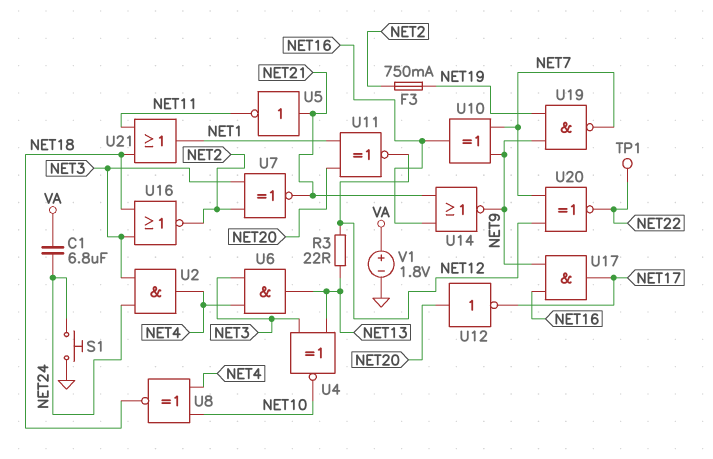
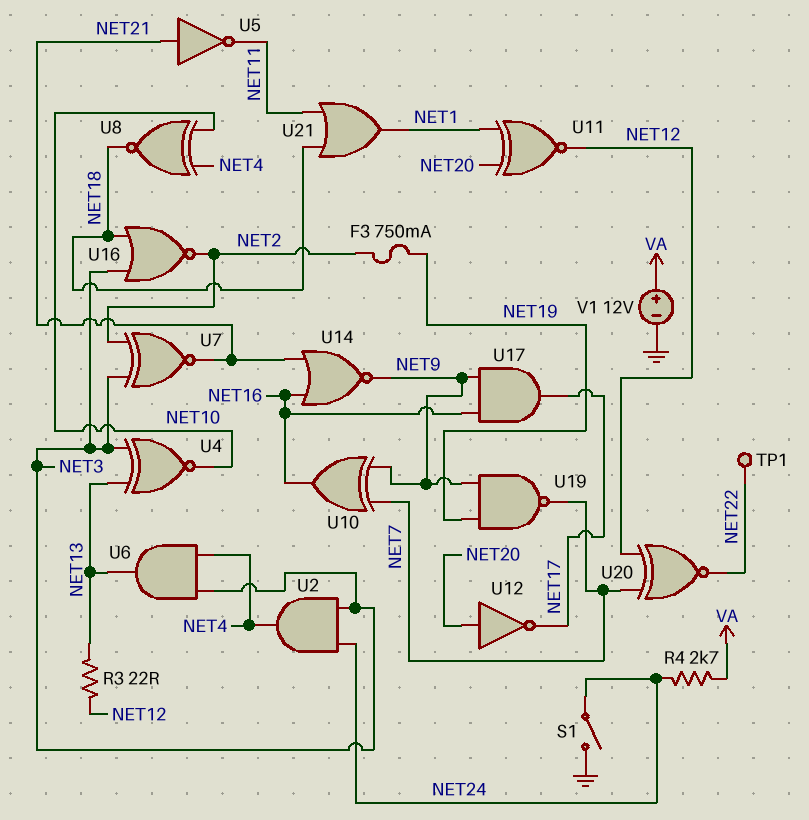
C1: 6.8uF (NET24, VA) -> none
R4: none -> 2.7k (NET24, VA)
S1: button (GND, NET24) -> switch (GND, NET24)
V1: 1.8V (plus VA, minus GND) -> 12V (plus VA, minus GND)

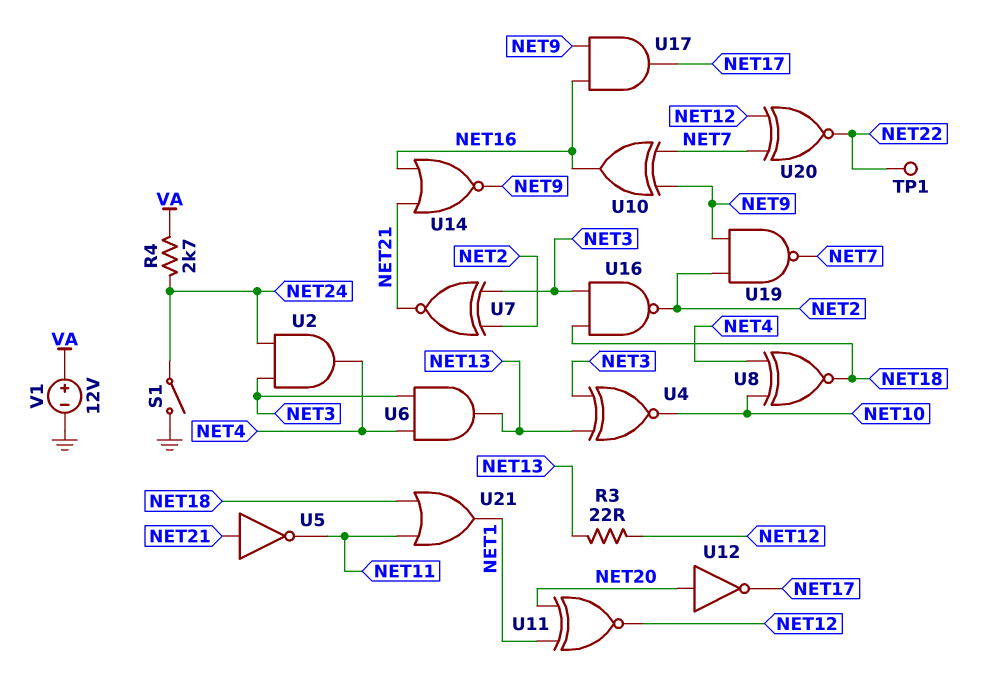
F3: 750mA (NET2, NET19) -> none
U16: NOR (in NET3, in NET18, out NET2) -> NAND (in NET3, in NET18, out NET2)
U19: NAND (in NET9, in NET19, out NET7) -> NAND (in NET2, in NET9, out NET7)

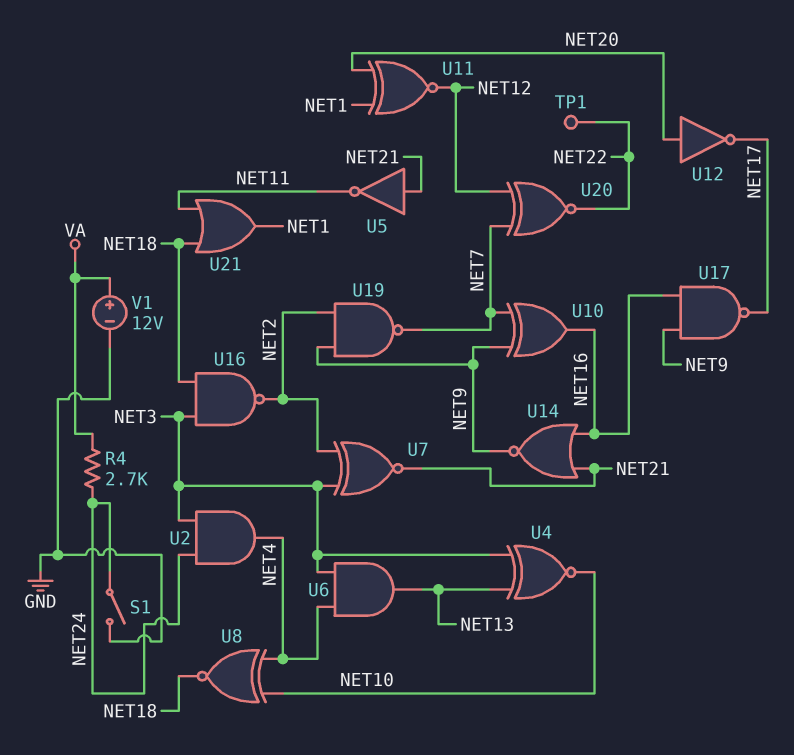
R3: 22 (NET12, NET13) -> none
U17: AND (in NET9, in NET16, out NET17) -> NAND (in NET9, in NET16, out NET17)

